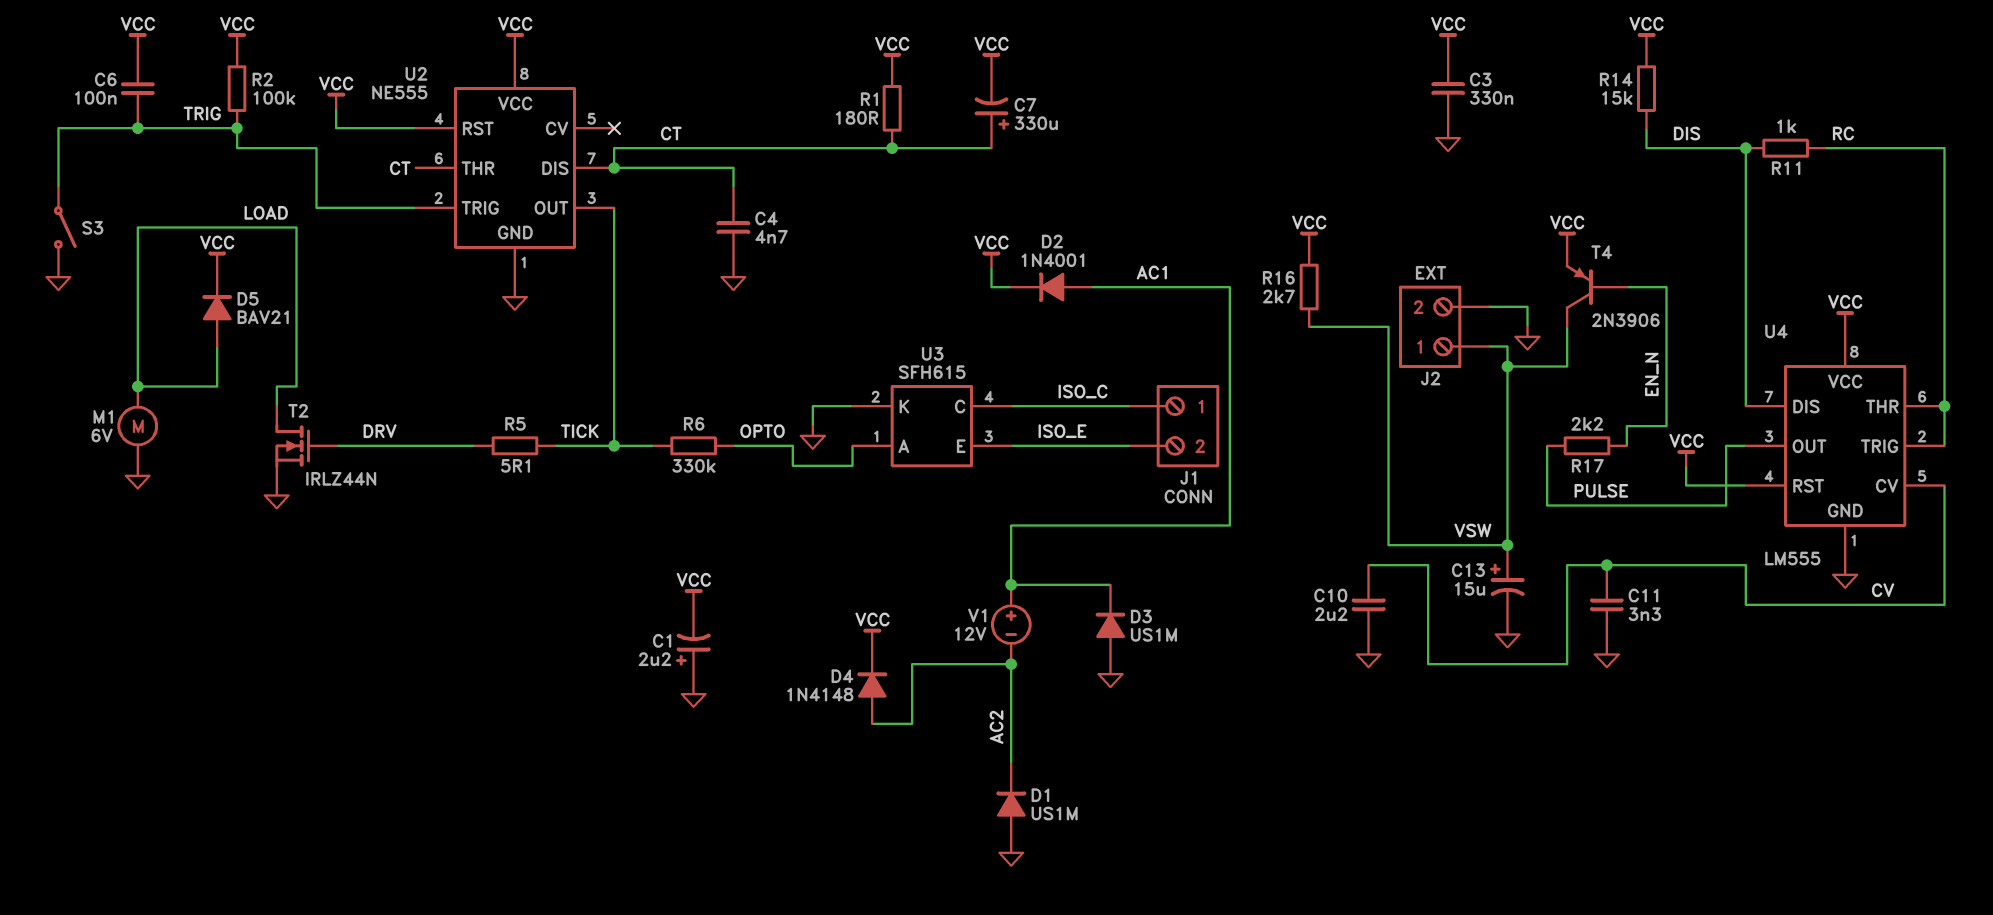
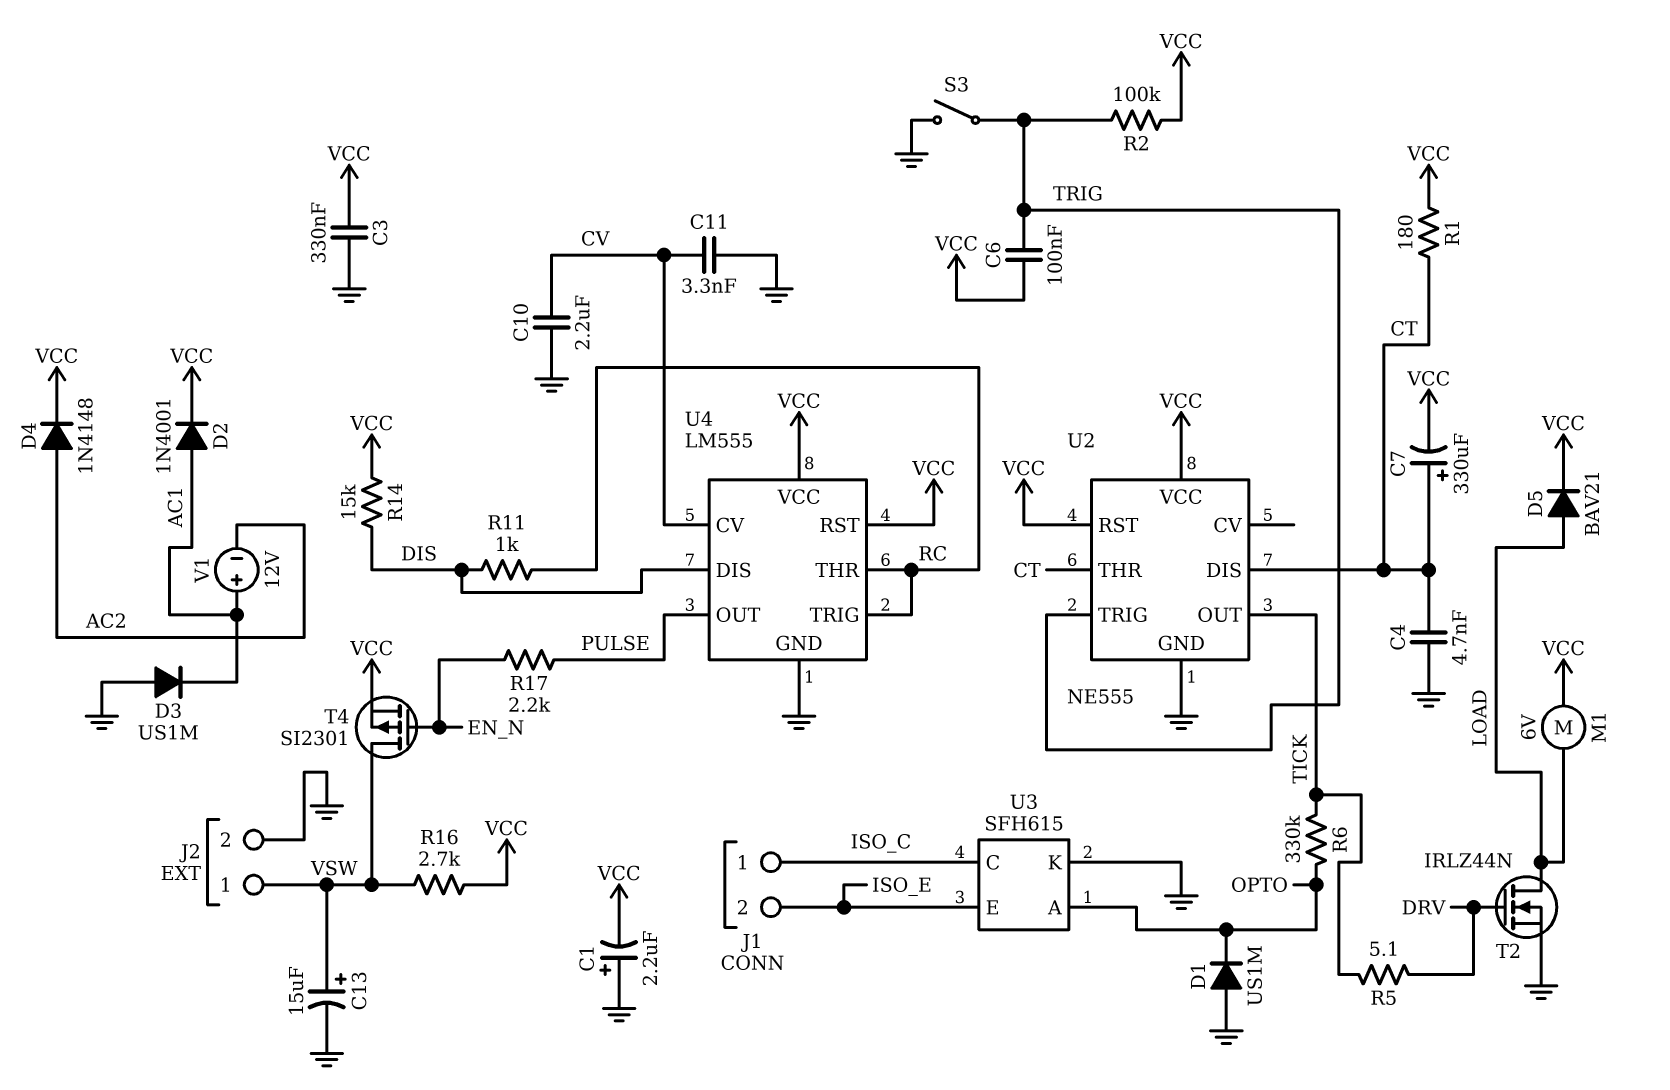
D1: diode US1M (A GND, K AC2) -> diode US1M (A GND, K OPTO)
M1: motor 6V (GND, LOAD) -> motor 6V (LOAD, VCC)
T4: PNP 2N3906 (B EN_N, C VSW, E VCC) -> PMOS SI2301 (G EN_N, D VSW, S VCC)

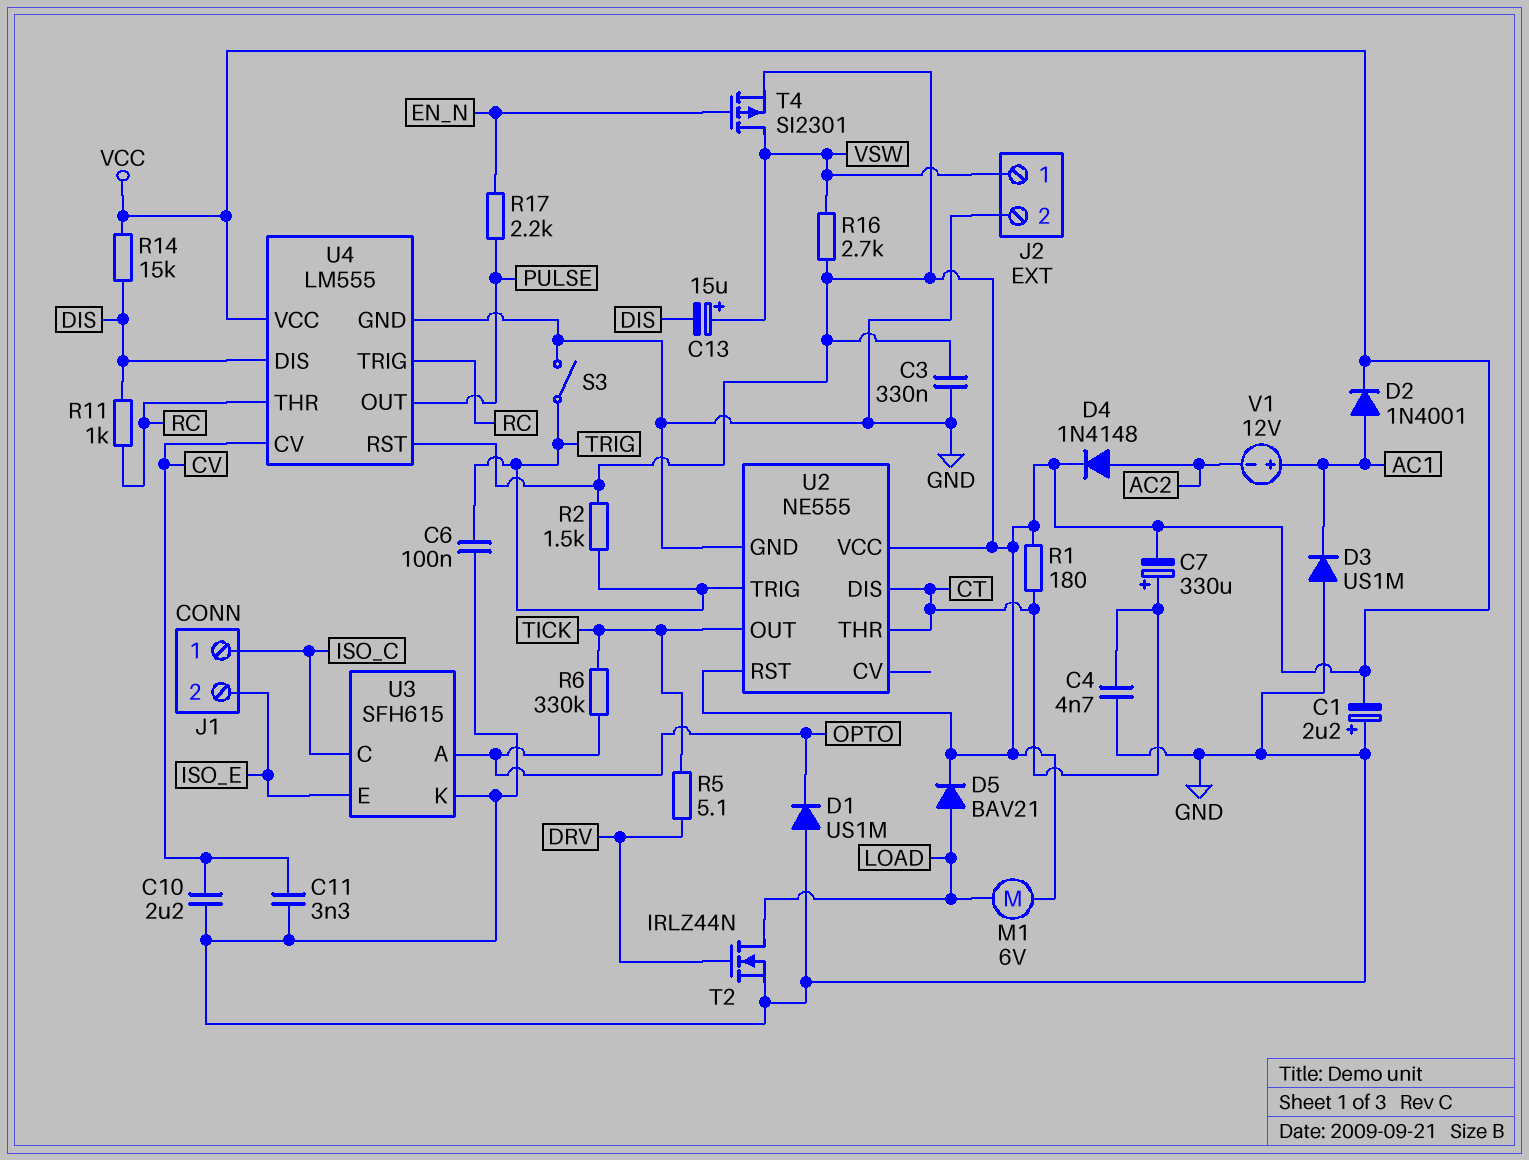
C6: 100nF (TRIG, VCC) -> 100nF (GND, TRIG)
C13: 15uF (plus VSW, minus GND) -> 15uF (plus VSW, minus DIS)
R2: 100k (TRIG, VCC) -> 1.5k (TRIG, VCC)

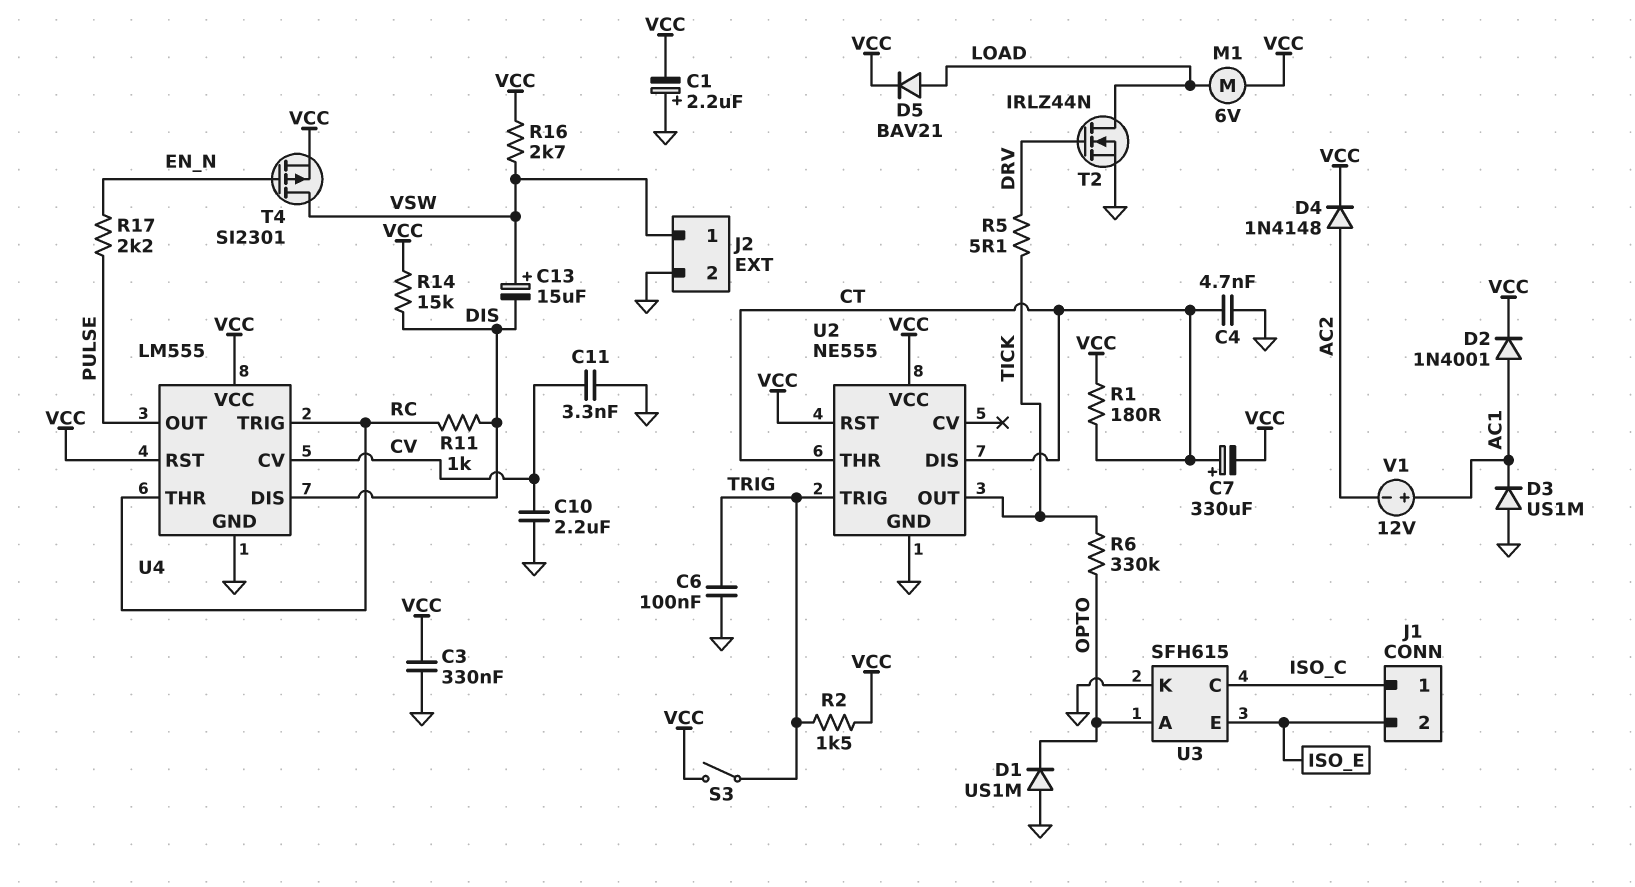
S3: switch (GND, TRIG) -> switch (TRIG, VCC)

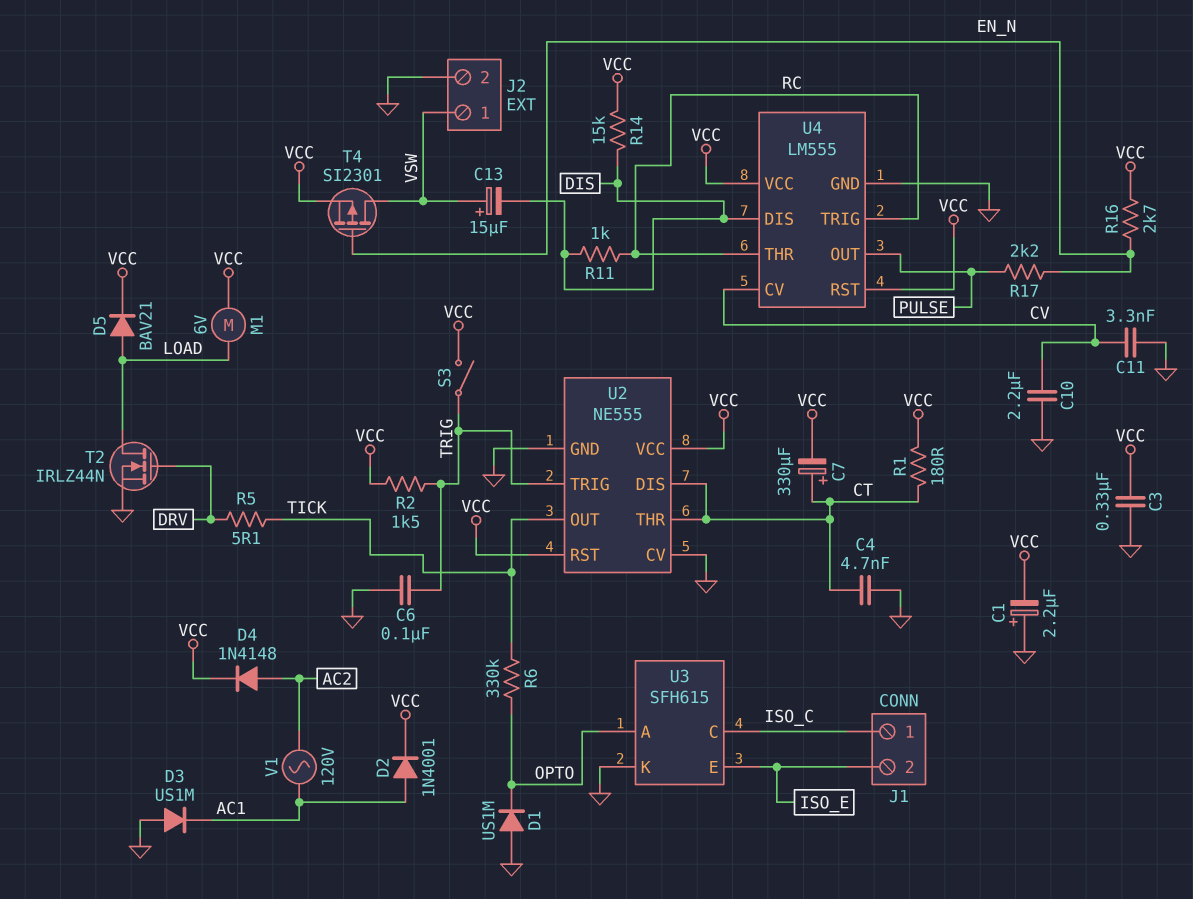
R16: 2.7k (VCC, VSW) -> 2.7k (EN_N, VCC)
U2 pin CV: none -> GND
V1: 12V (plus AC1, minus AC2) -> AC 120V (AC1, AC2)

